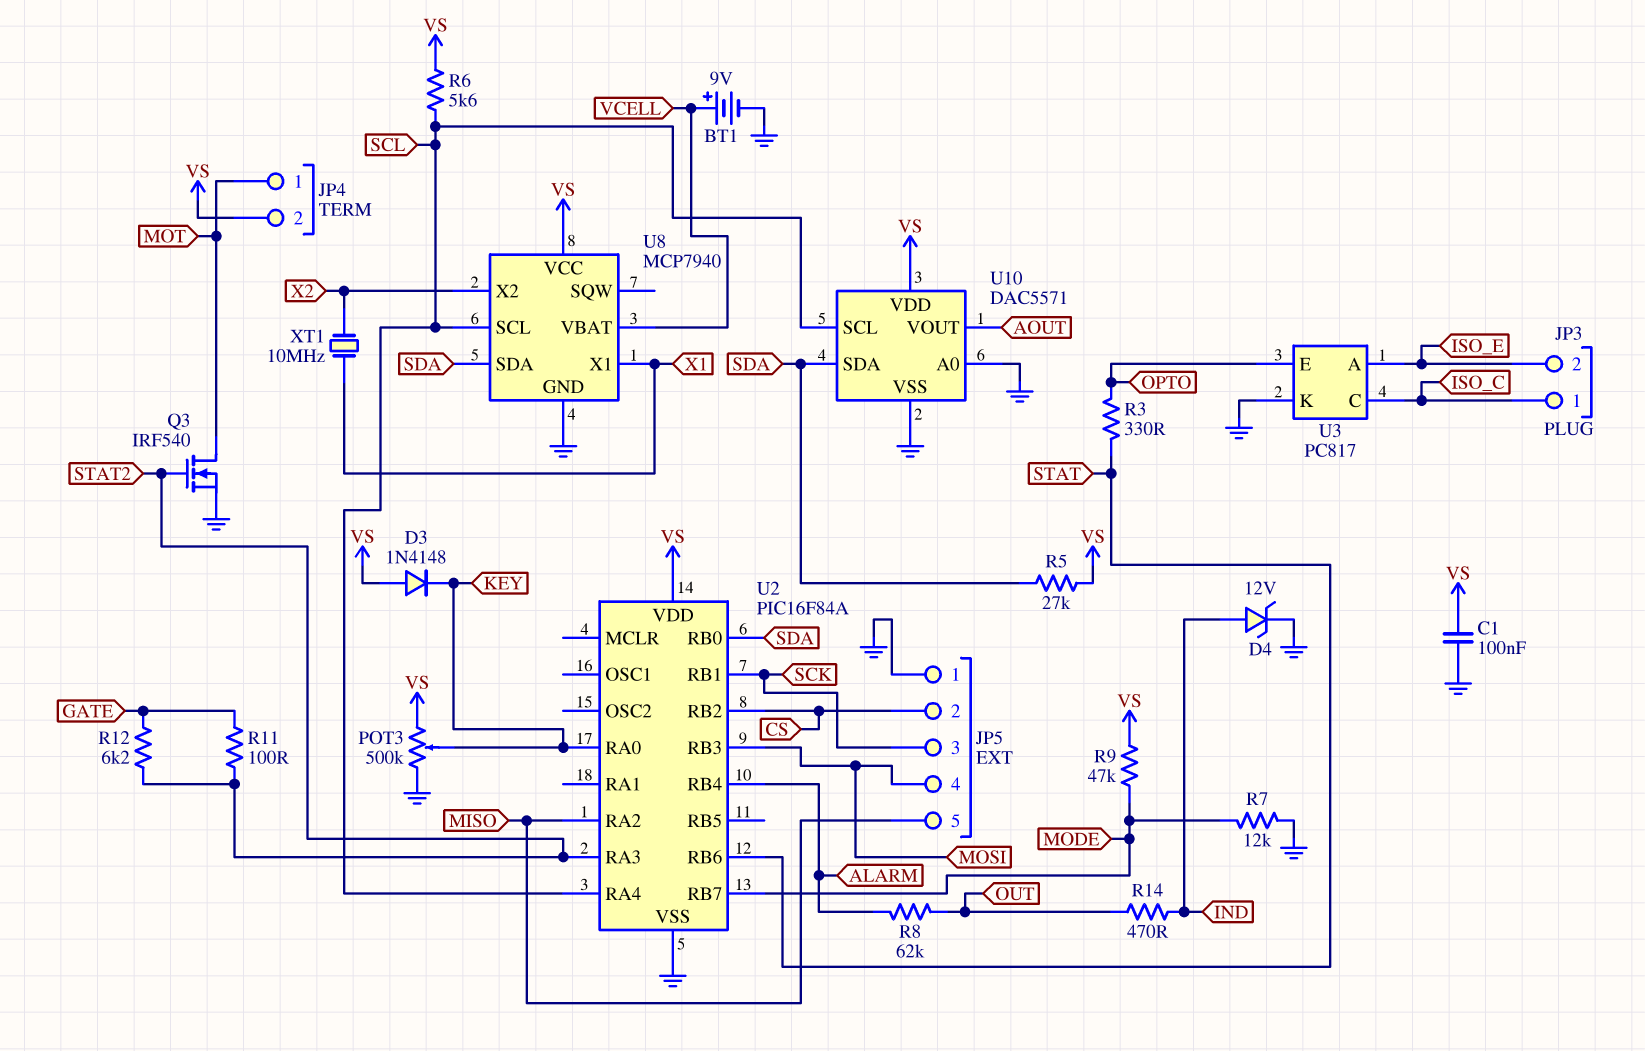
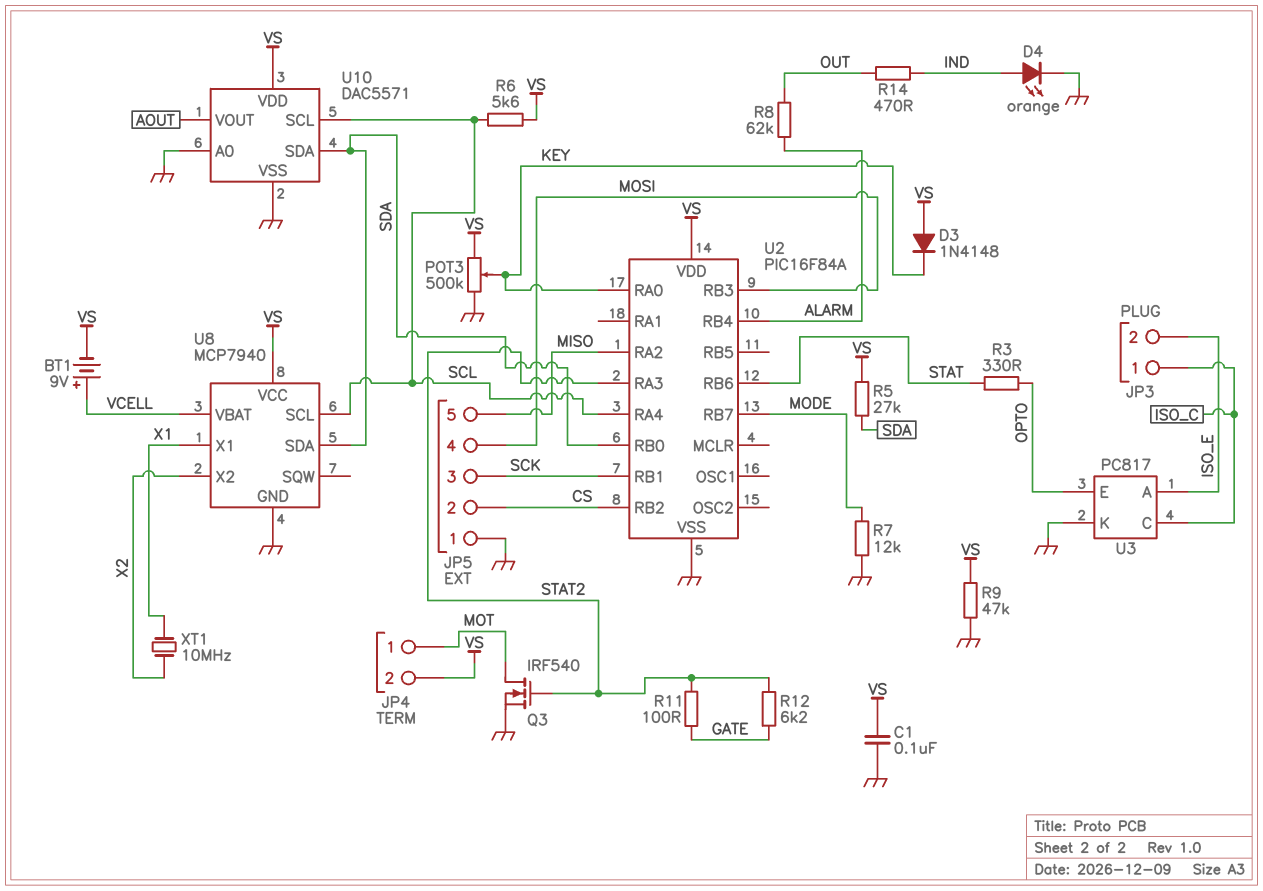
BT1: 9V (plus VCELL, minus GND) -> 9V (plus VCELL, minus VS)
D4: zener 12V (A IND, K GND) -> LED orange (A IND, K GND)
R9: 47k (MODE, VS) -> 47k (GND, VS)

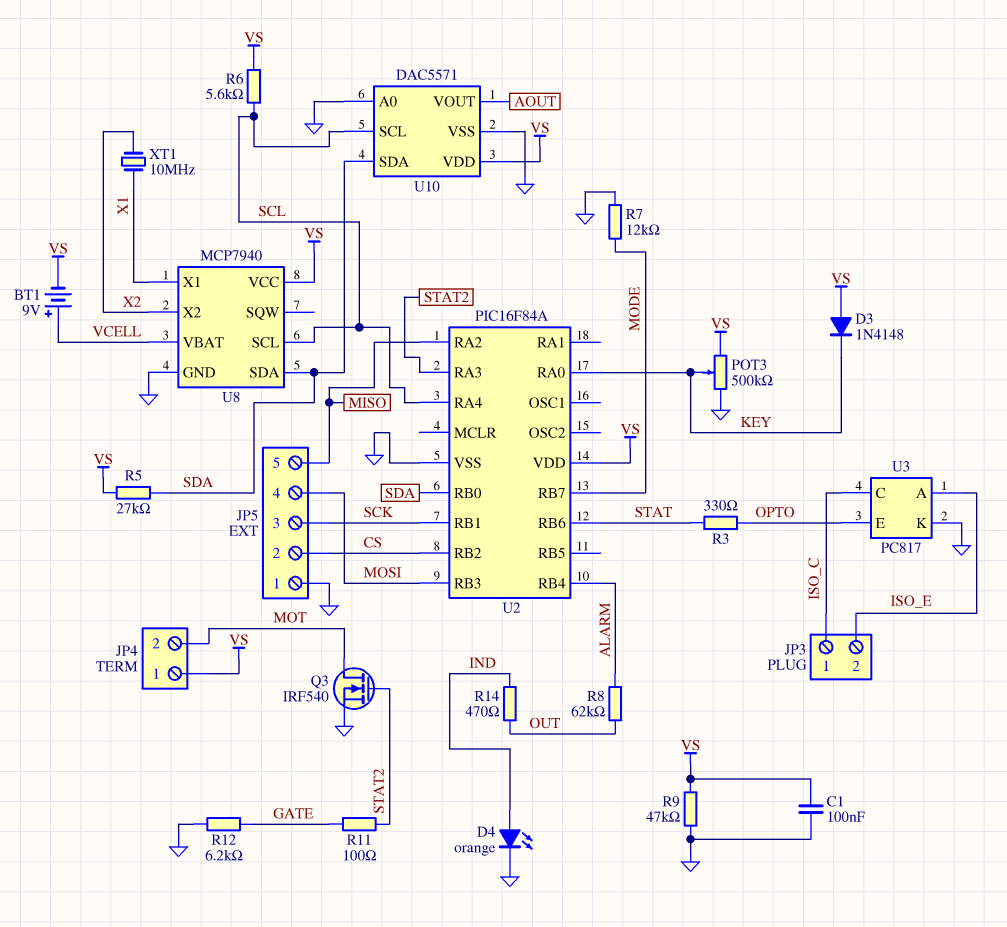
JP4 pin 1: MOT -> VS
JP4 pin 2: VS -> MOT
R12: 6.2k (GATE, STAT2) -> 6.2k (GATE, GND)

